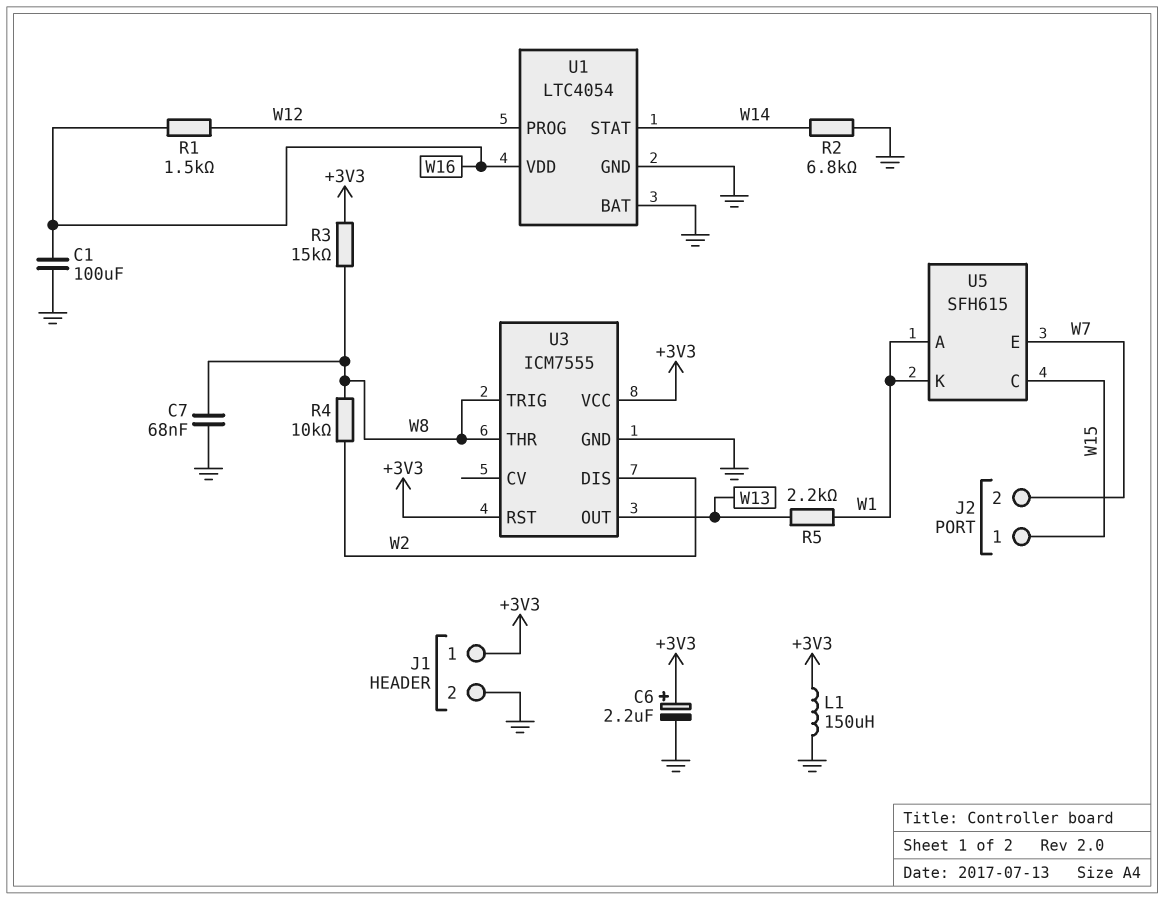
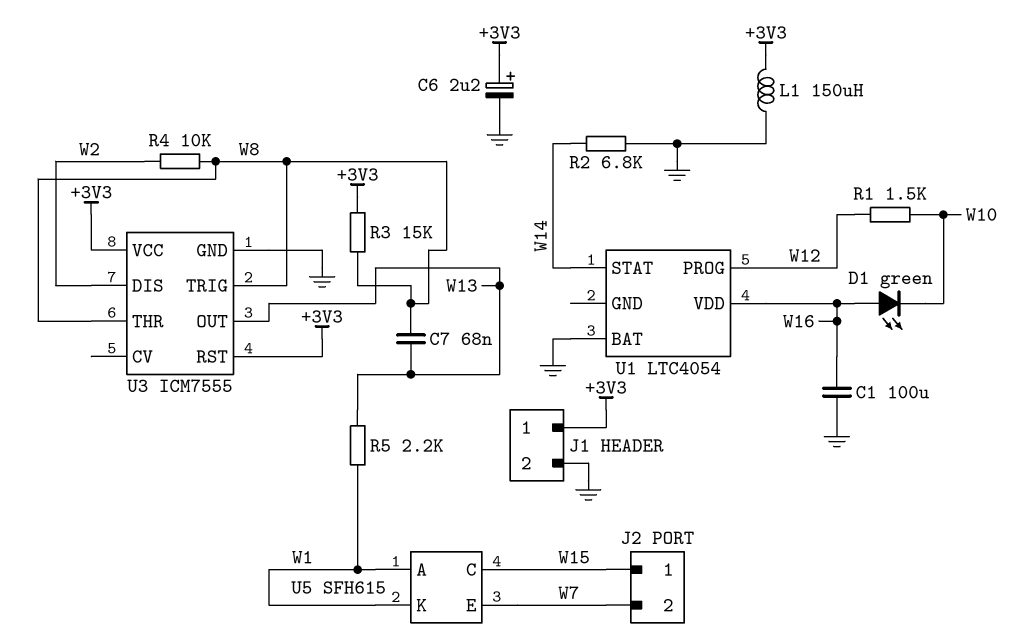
C7: 68nF (GND, W8) -> 68nF (W8, W13)
D1: none -> LED green (A W16, K W10)
R1: 1.5k (W12, W16) -> 1.5k (W10, W12)
U1 pin GND: GND -> none

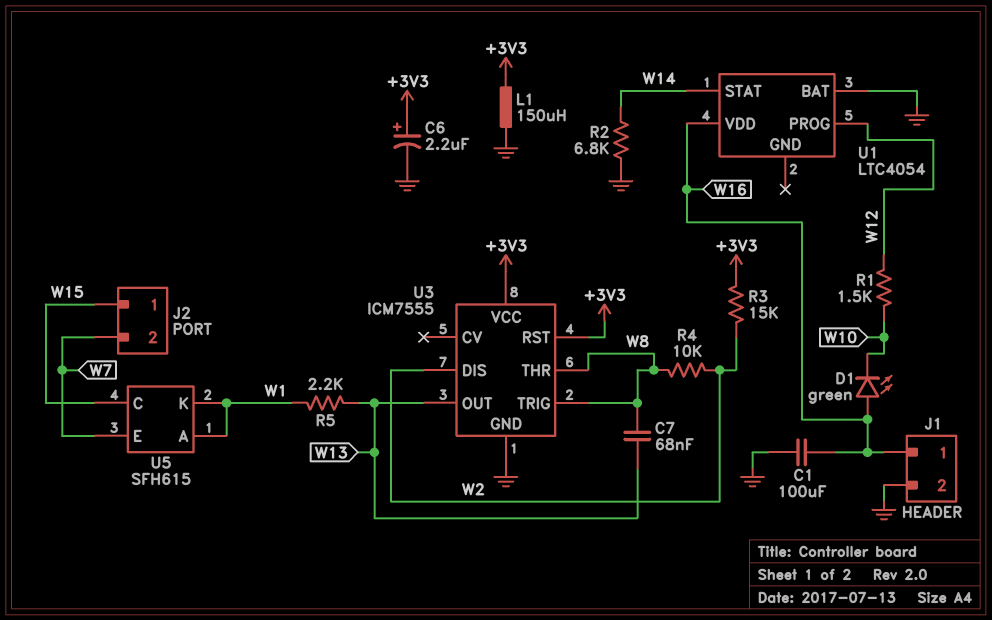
J1 pin 1: +3V3 -> W16
R3: 15k (+3V3, W8) -> 15k (+3V3, W2)

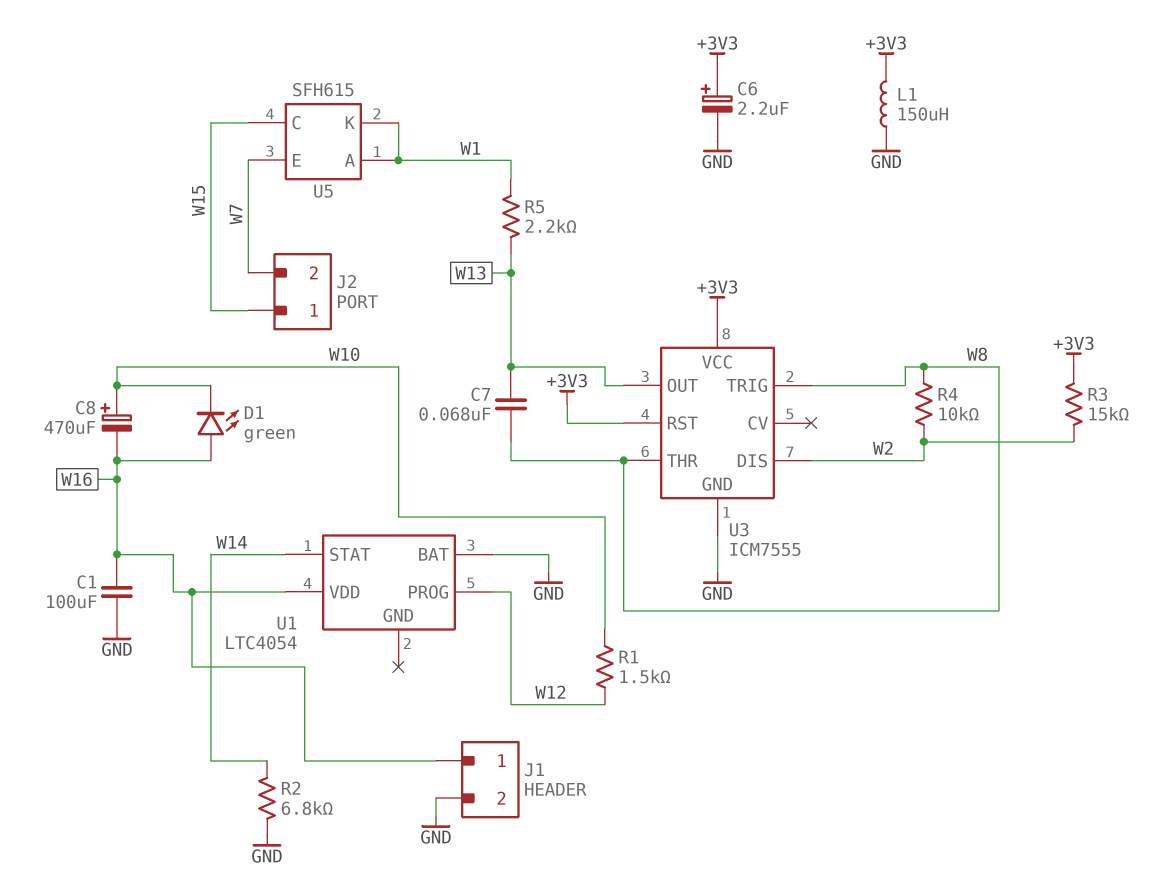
C8: none -> 470uF (plus W10, minus W16)

